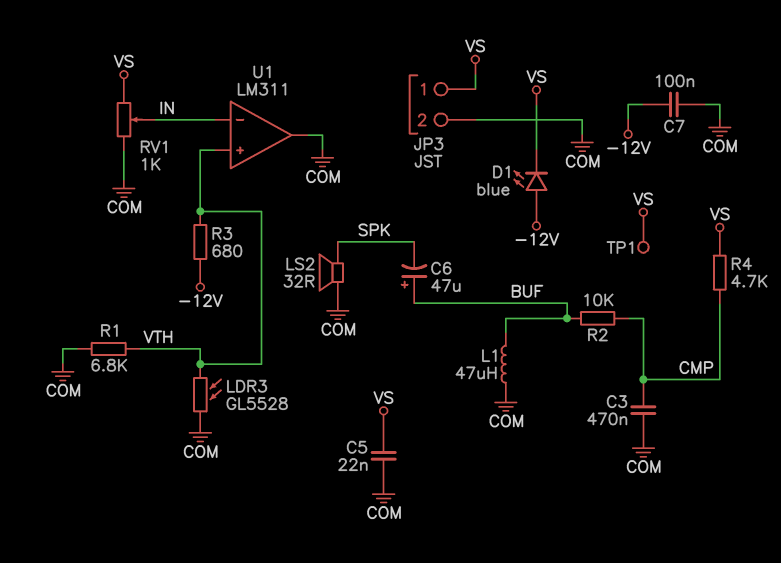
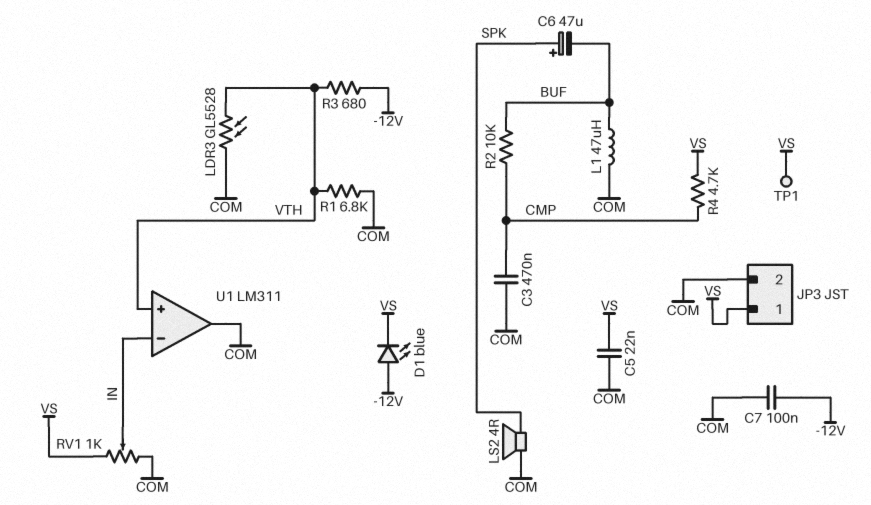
C6: 47uF (plus BUF, minus SPK) -> 47uF (plus SPK, minus BUF)
LS2: speaker 32R (COM, SPK) -> speaker 4R (COM, SPK)

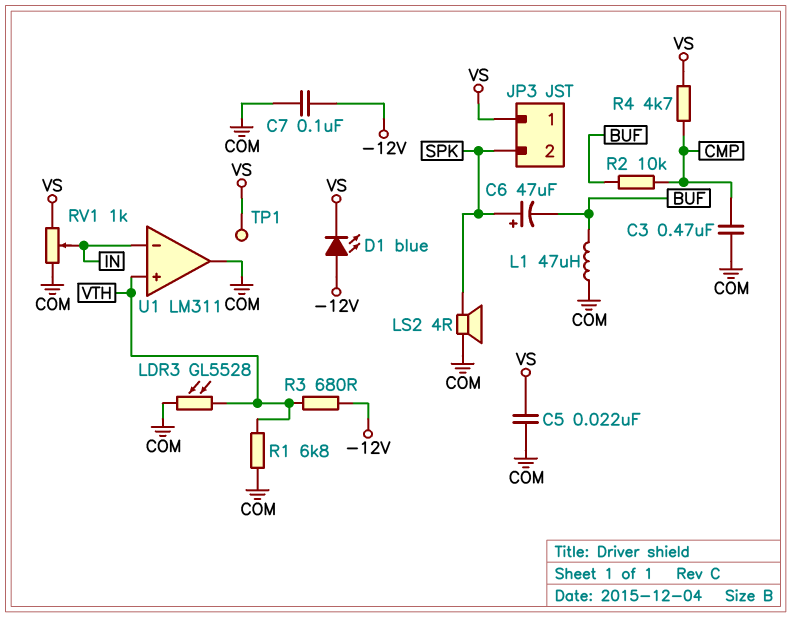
JP3 pin 2: COM -> SPK

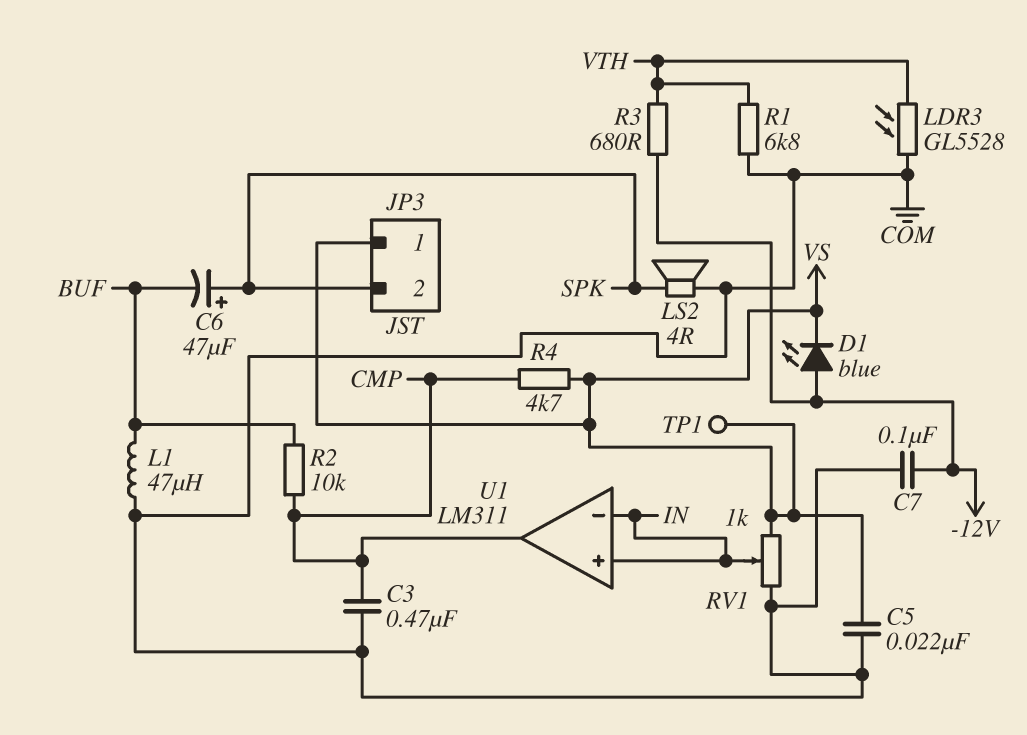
U1 pin in+: VTH -> IN
U1 pin out: COM -> CMP

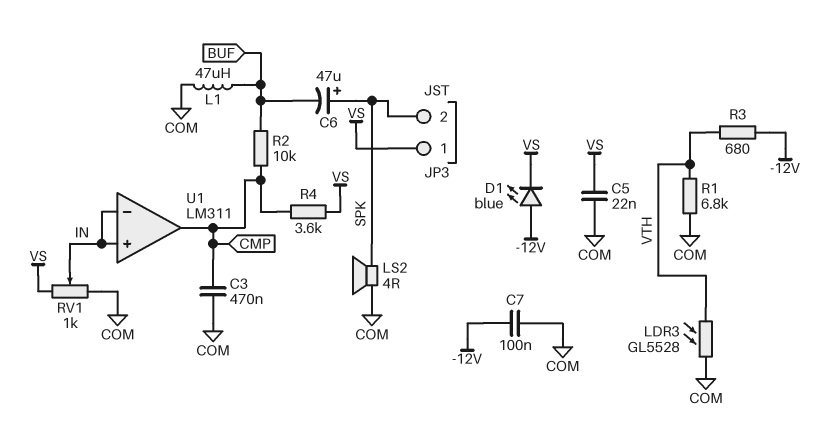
R4: 4.7k (CMP, VS) -> 3.6k (CMP, VS)
TP1: test point (VS) -> none

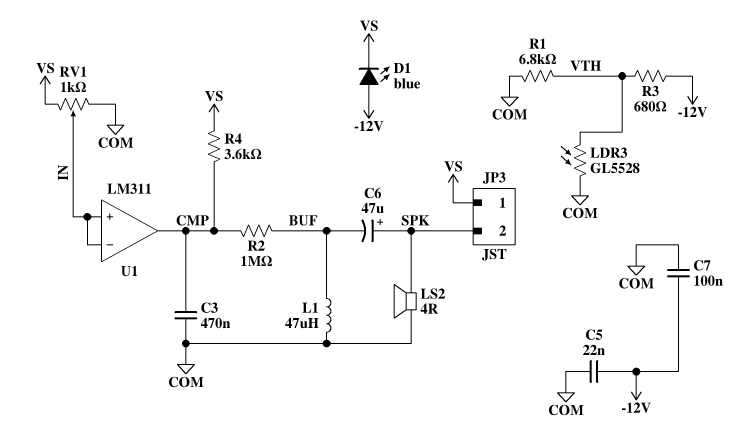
C5: 22nF (COM, VS) -> 22nF (-12V, COM)
R2: 10k (BUF, CMP) -> 1M (BUF, CMP)

